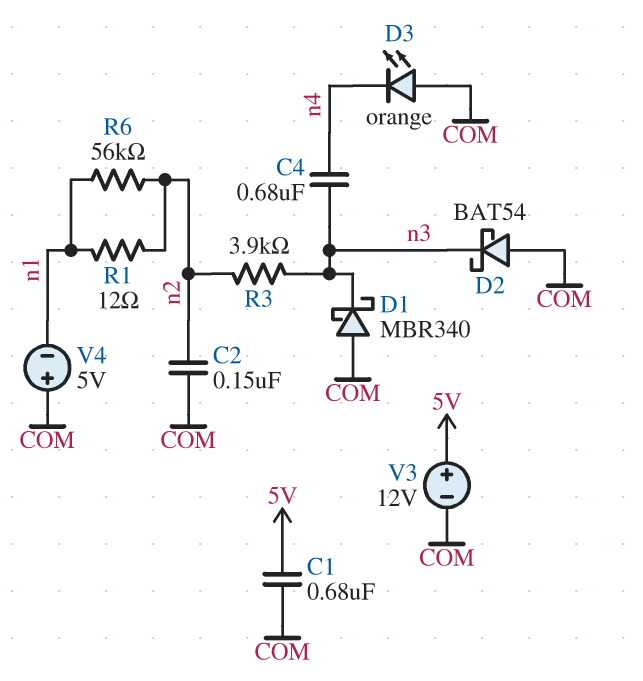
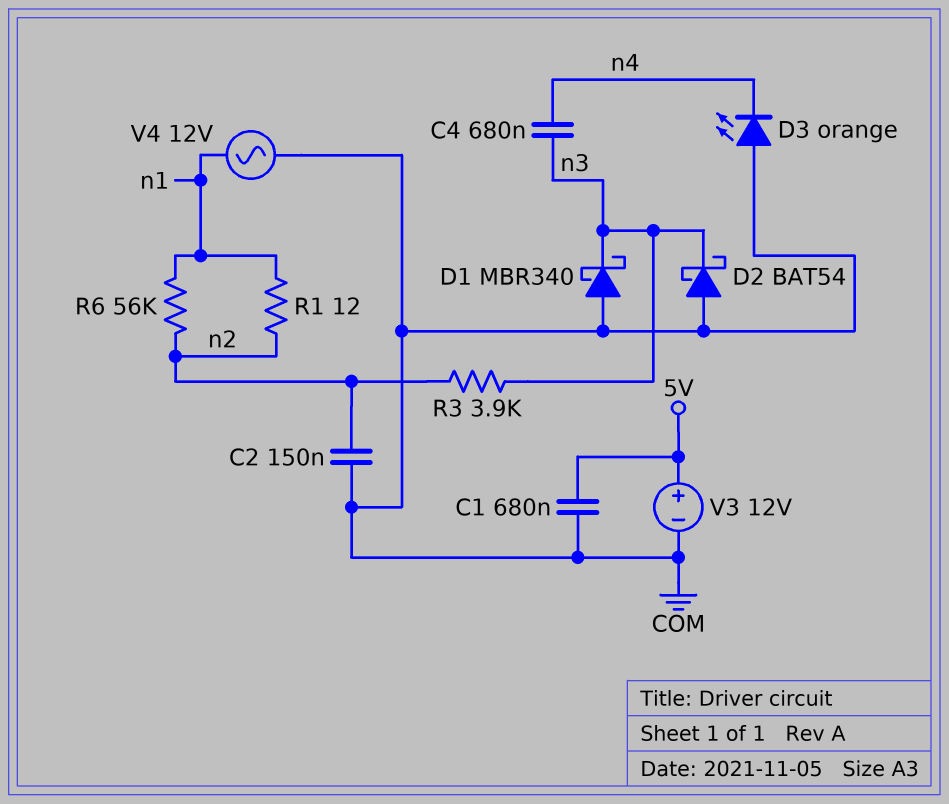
V4: 5V (plus COM, minus n1) -> AC 12V (COM, n1)

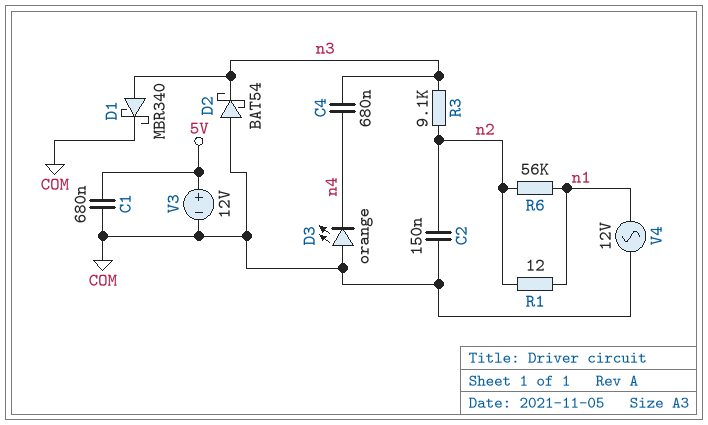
D1: schottky MBR340 (A COM, K n3) -> schottky MBR340 (A n3, K COM)
R3: 3.9k (n2, n3) -> 9.1k (n2, n3)

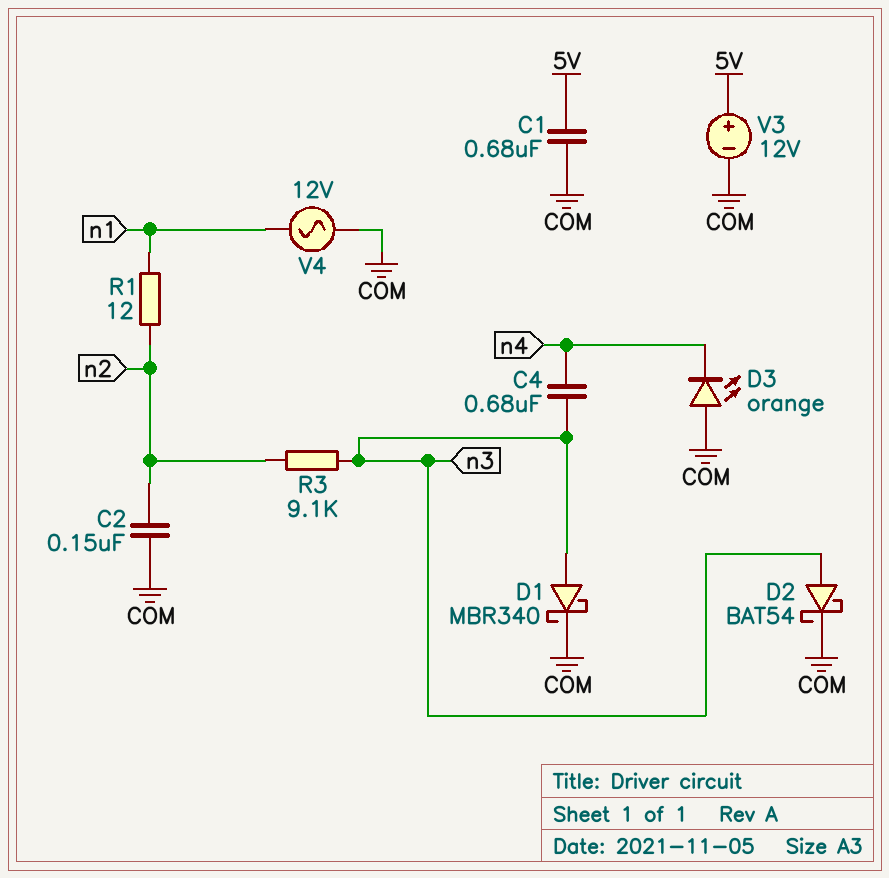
D2: schottky BAT54 (A COM, K n3) -> schottky BAT54 (A n3, K COM)
R6: 56k (n1, n2) -> none

